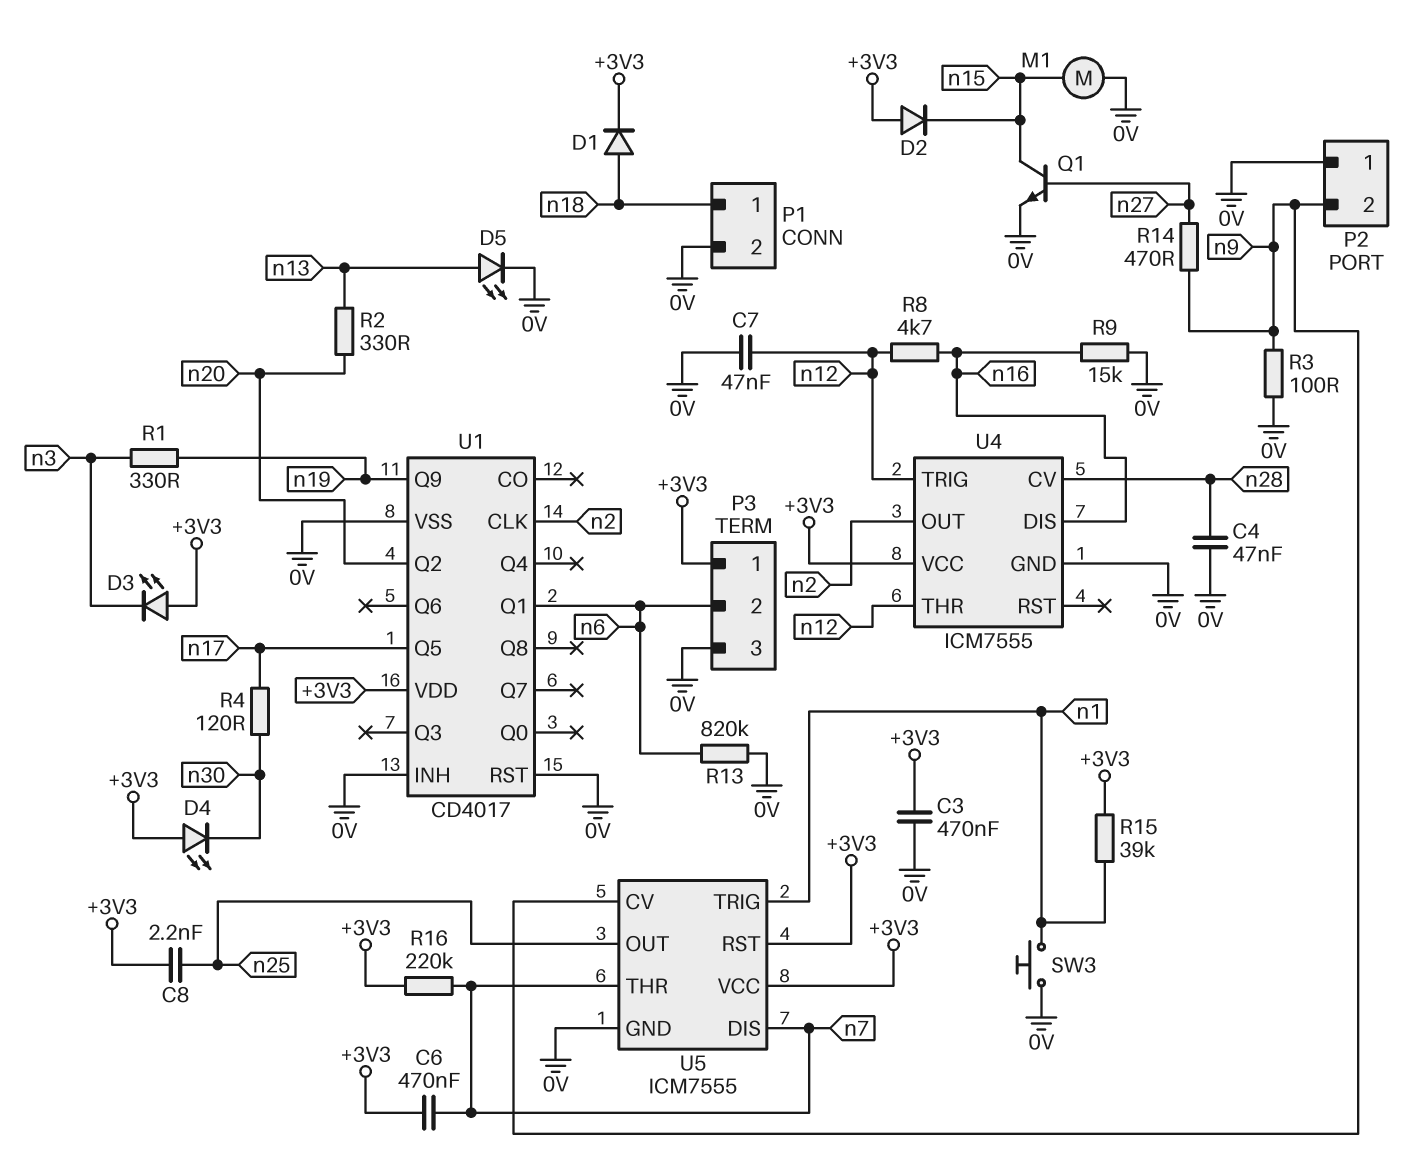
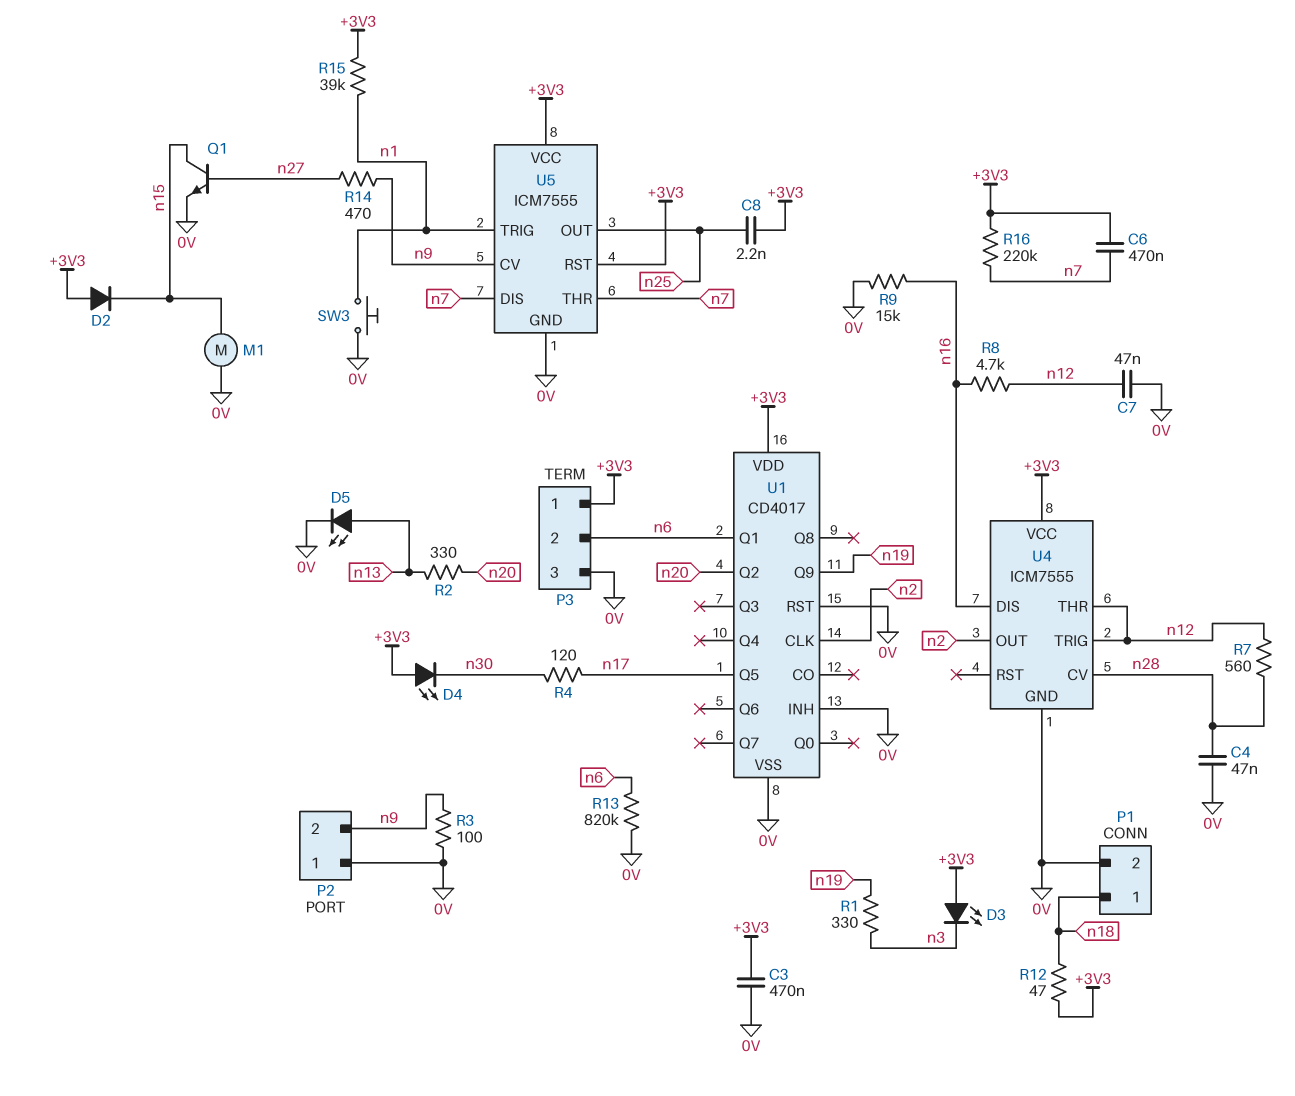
D1: diode (A n18, K +3V3) -> none
R7: none -> 560 (n12, n28)
R12: none -> 47 (+3V3, n18)

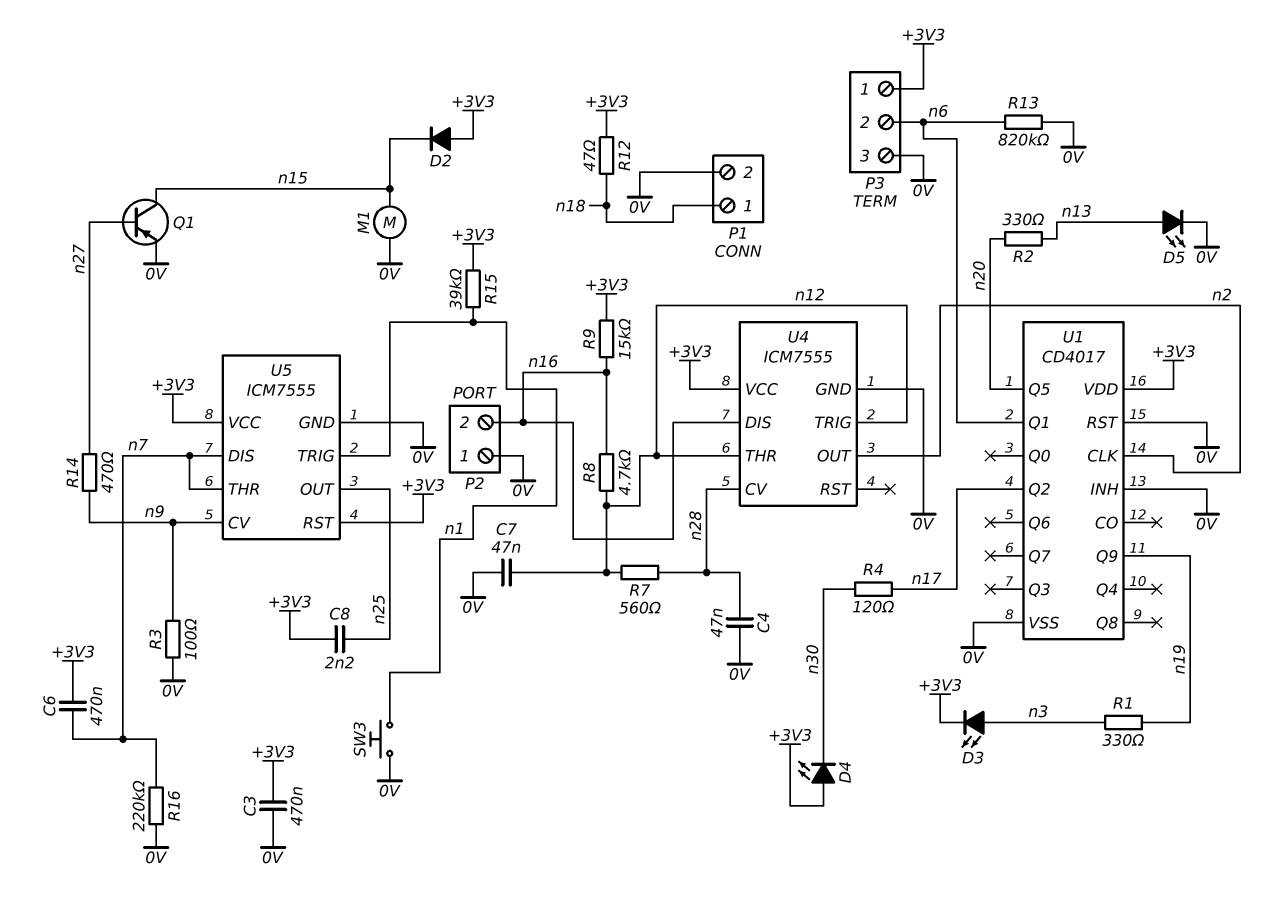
D3: LED (A +3V3, K n3) -> LED (A n3, K +3V3)
P2 pin 2: n9 -> n16
Q1: NPN (B n27, C n15, E 0V) -> PNP (B n27, C n15, E 0V)
R9: 15k (0V, n16) -> 15k (+3V3, n16)
R16: 220k (+3V3, n7) -> 220k (0V, n7)
U1 pin Q2: n20 -> n17
U1 pin Q5: n17 -> n20

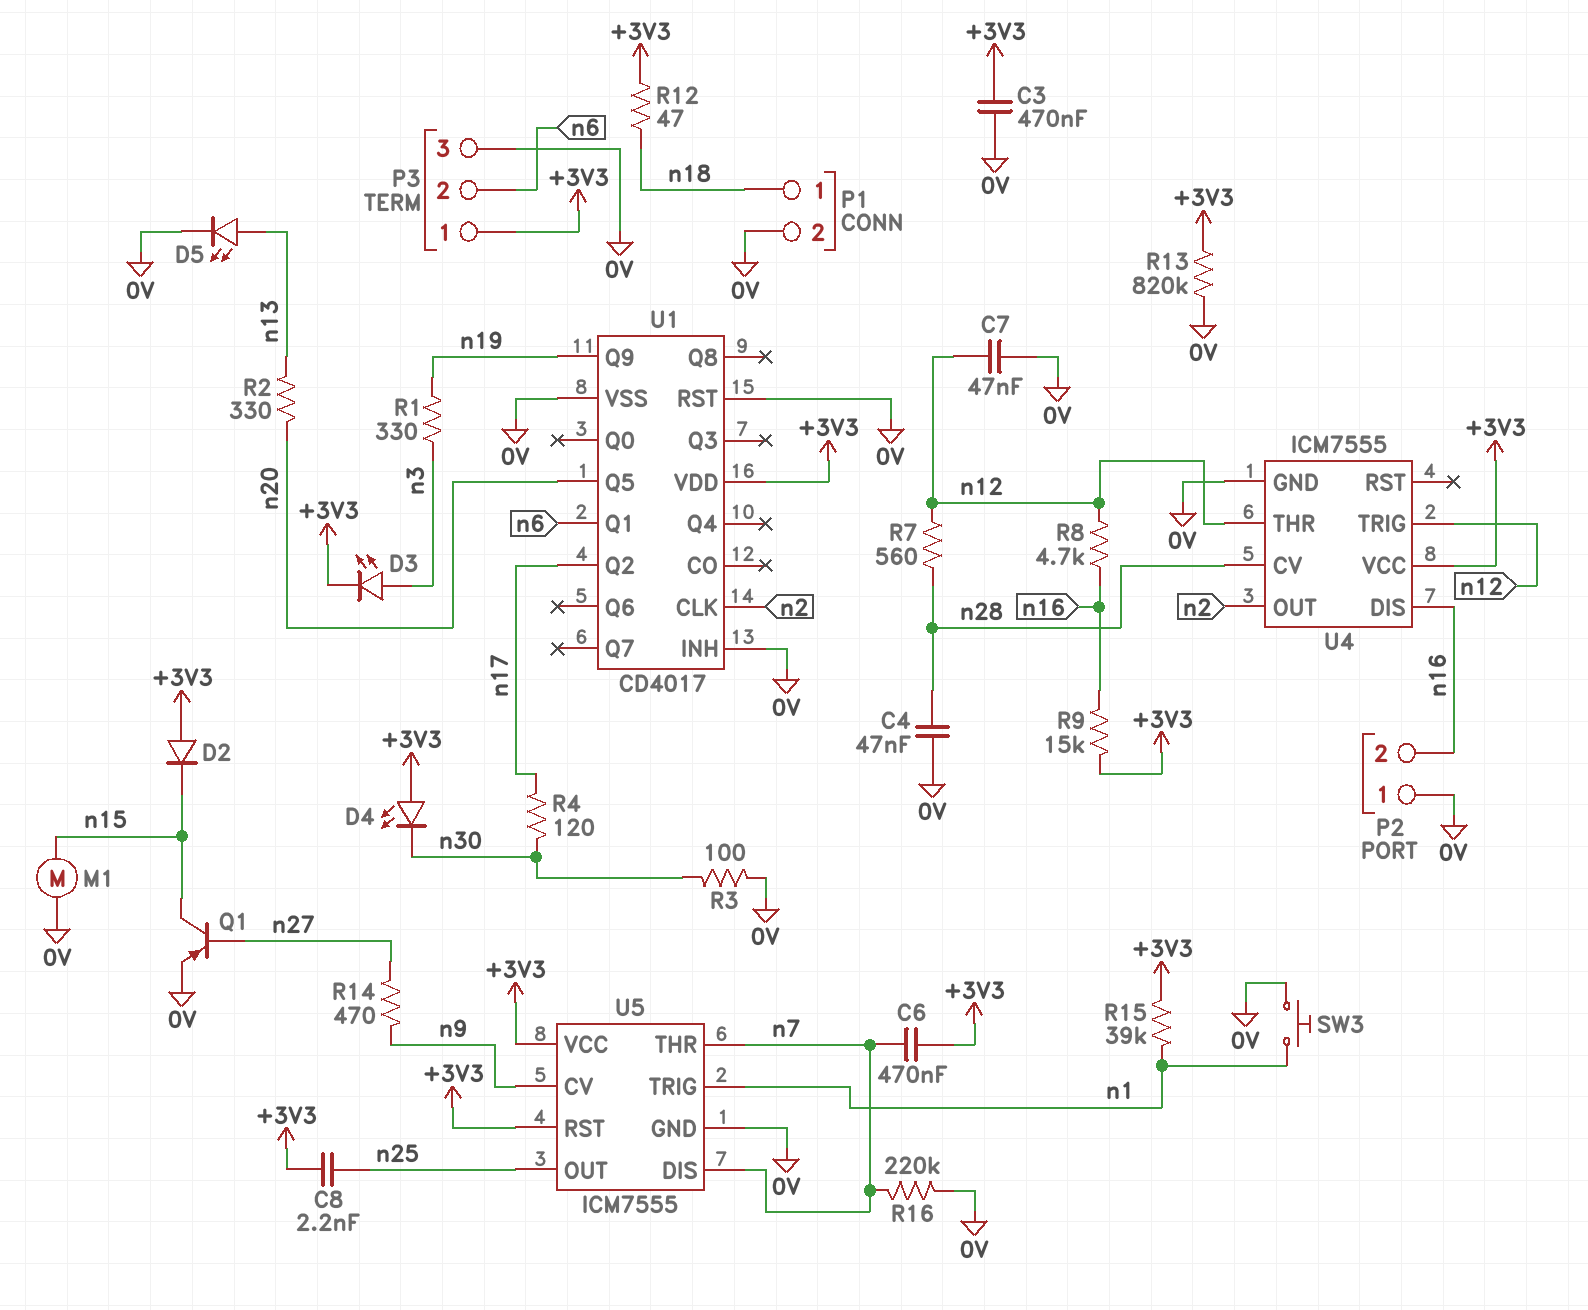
R3: 100 (0V, n9) -> 100 (0V, n30)
R13: 820k (0V, n6) -> 820k (+3V3, 0V)

